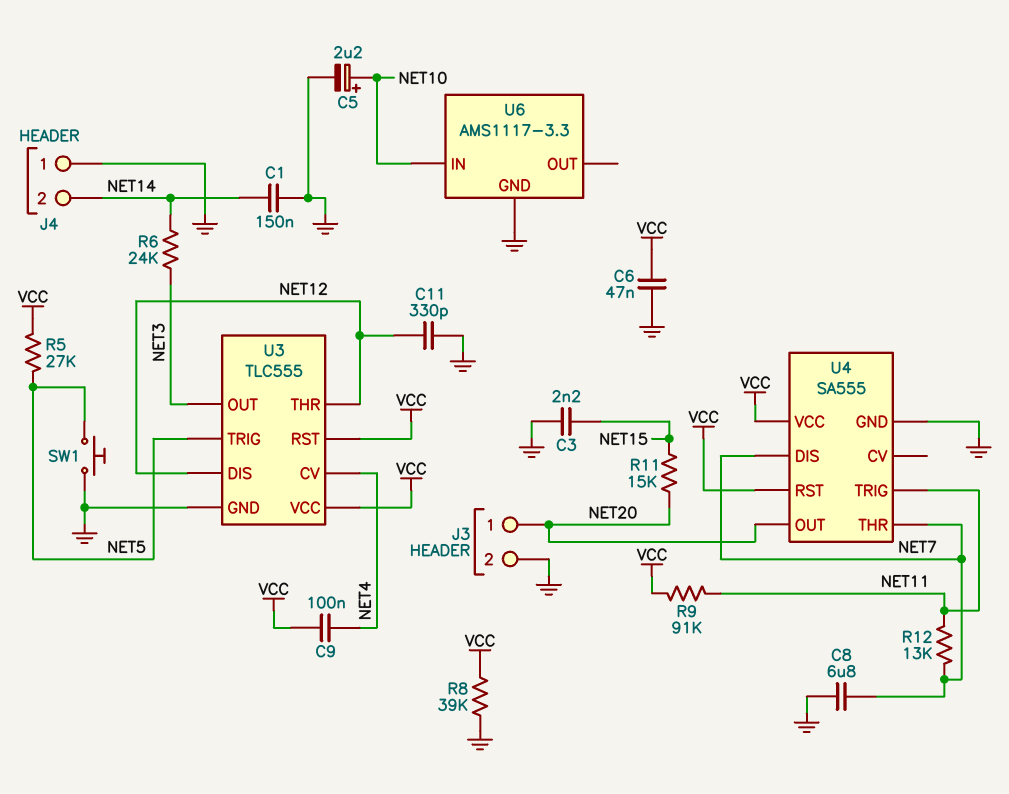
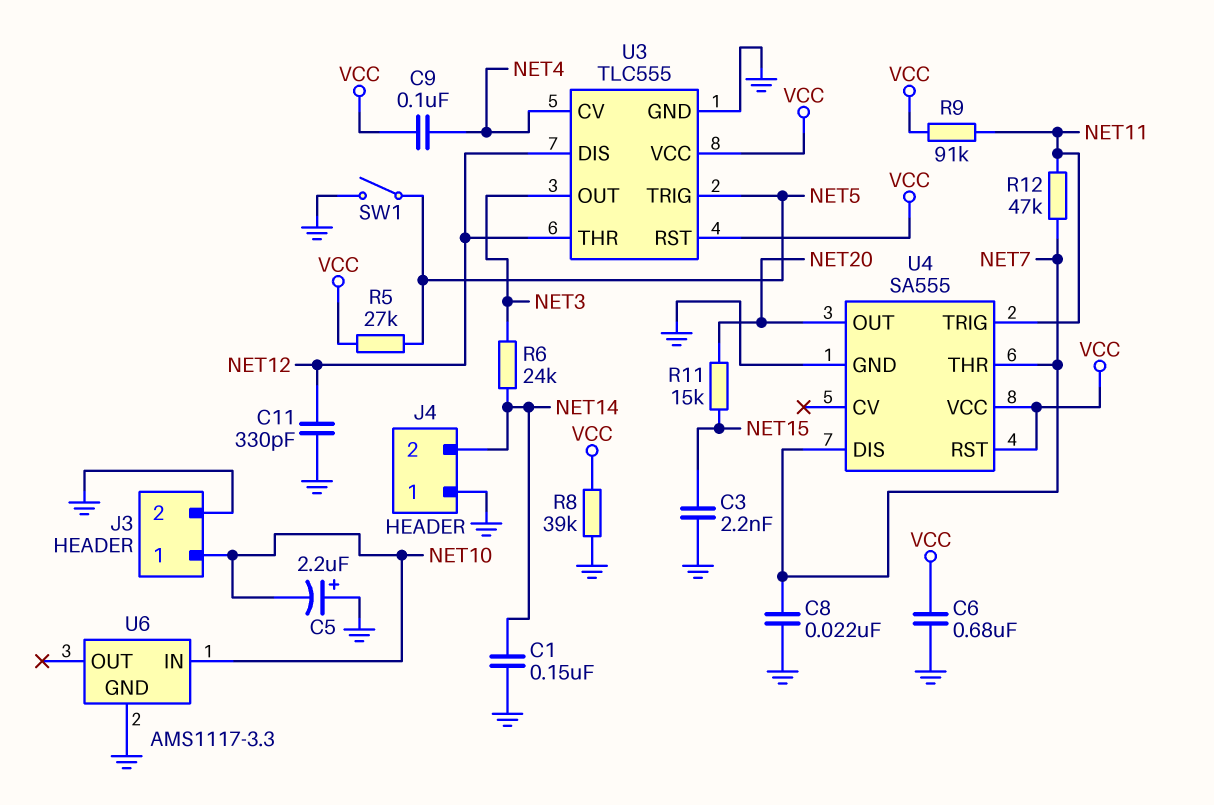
C5: 2.2uF (plus NET10, minus GND) -> 2.2uF (plus GND, minus NET10)
C6: 47nF (GND, VCC) -> 680nF (GND, VCC)
C8: 6.8uF (GND, NET7) -> 22nF (GND, NET7)
J3 pin 1: NET20 -> NET10
R12: 13k (NET7, NET11) -> 47k (NET7, NET11)
SW1: button (GND, NET5) -> switch (GND, NET5)

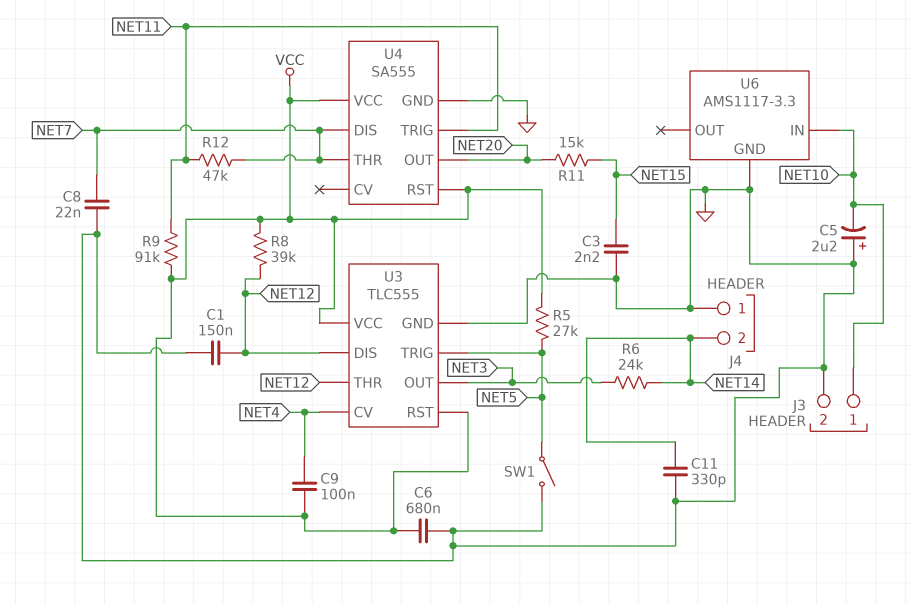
C1: 150nF (GND, NET14) -> 150nF (GND, NET12)
C11: 330pF (GND, NET12) -> 330pF (GND, NET14)
R8: 39k (GND, VCC) -> 39k (NET12, VCC)

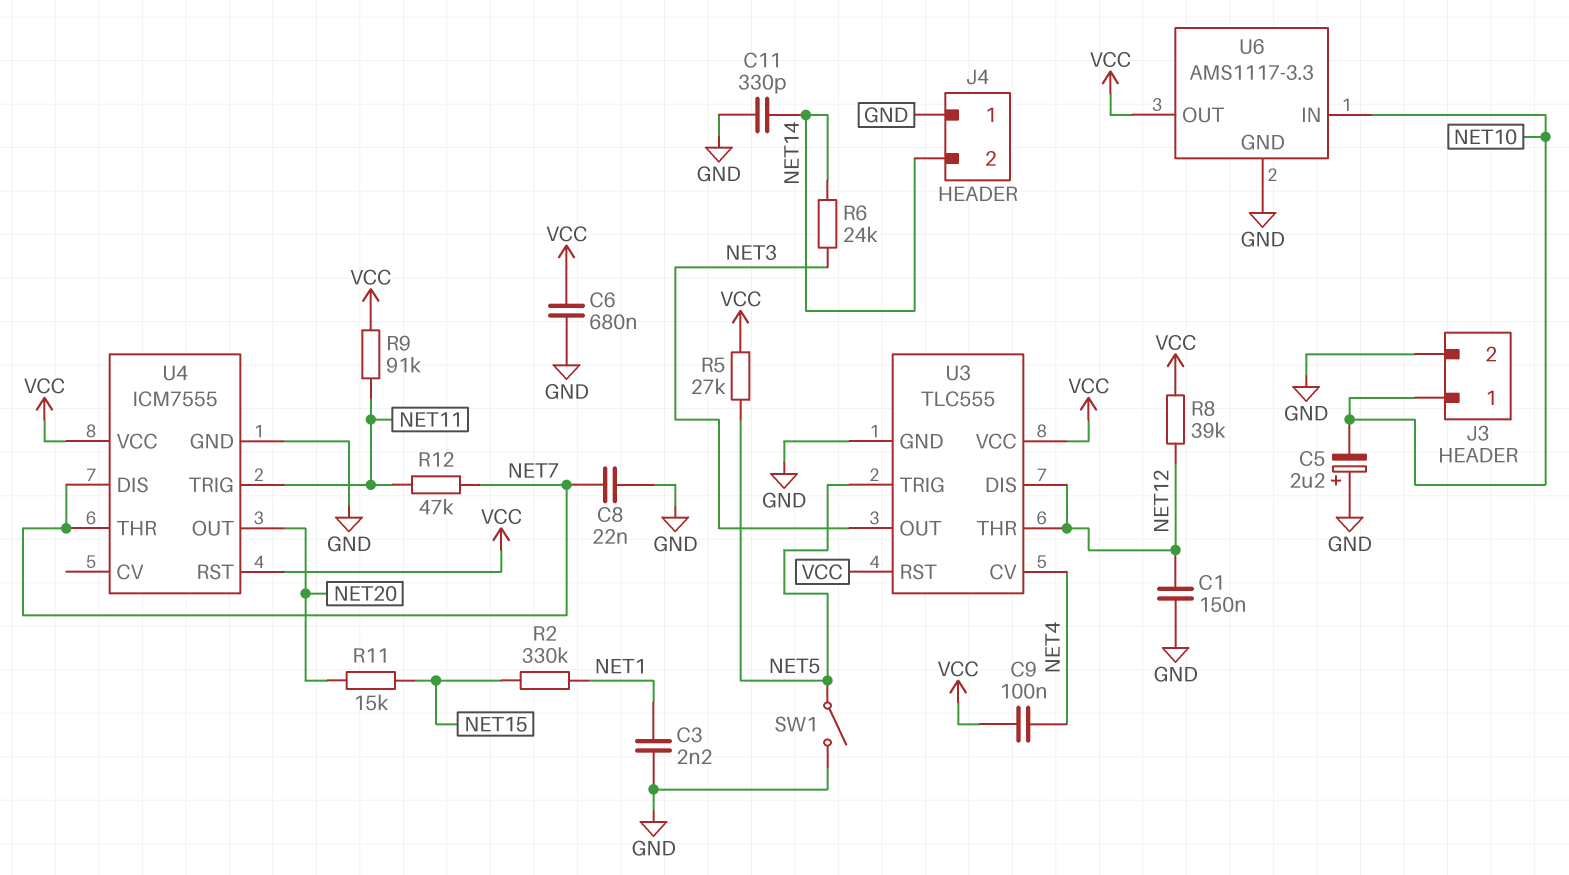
C3: 2.2nF (GND, NET15) -> 2.2nF (GND, NET1)
R2: none -> 330k (NET1, NET15)
U4: SA555 -> ICM7555
U6 pin OUT: none -> VCC

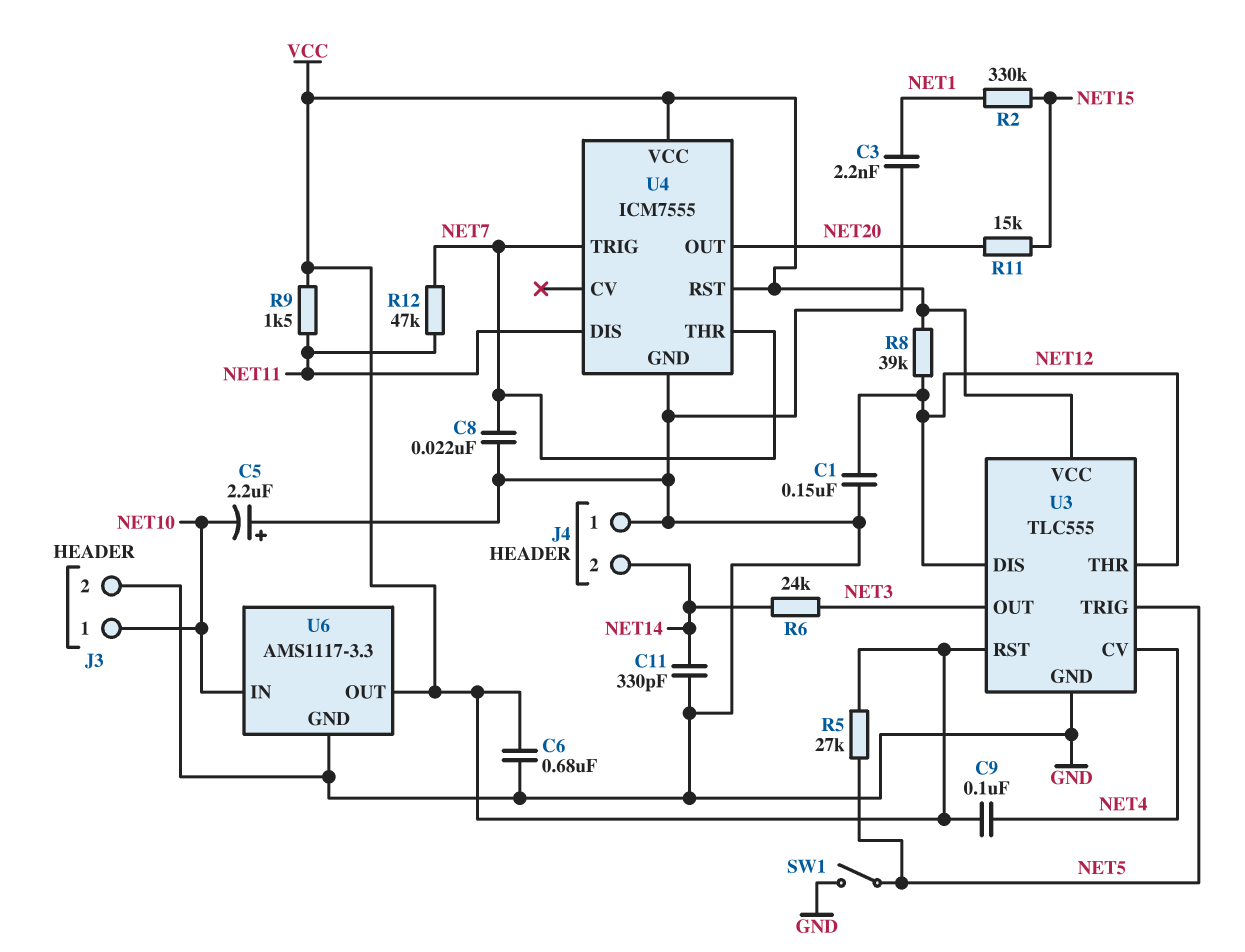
R9: 91k (NET11, VCC) -> 1.5k (NET11, VCC)
U4 pin DIS: NET7 -> NET11
U4 pin TRIG: NET11 -> NET7

